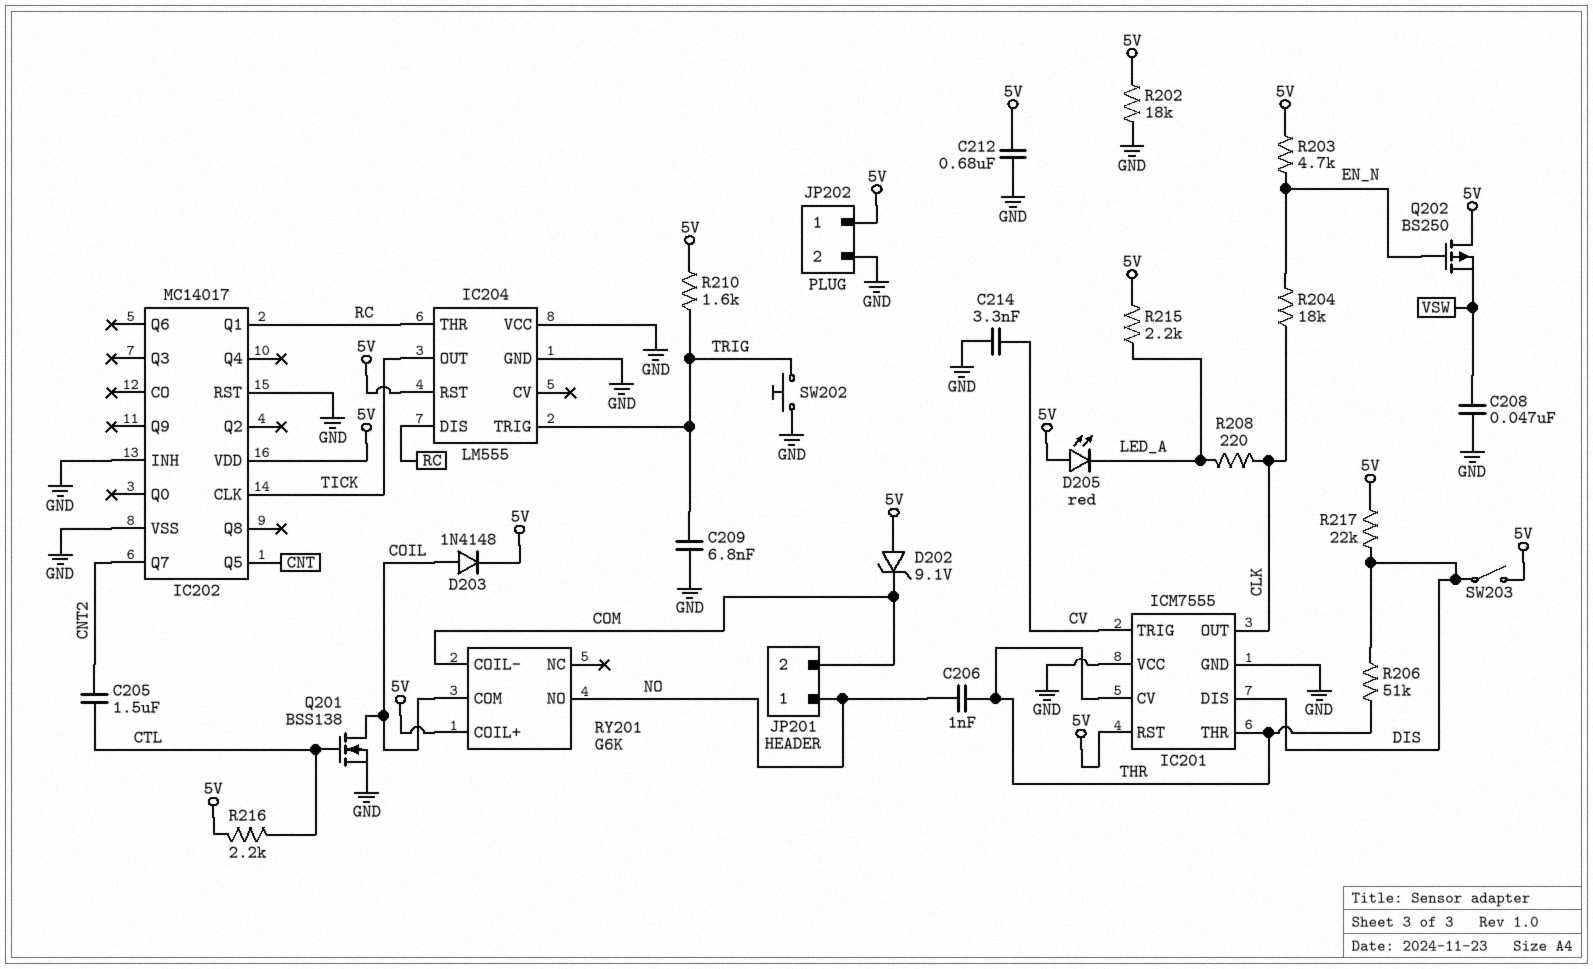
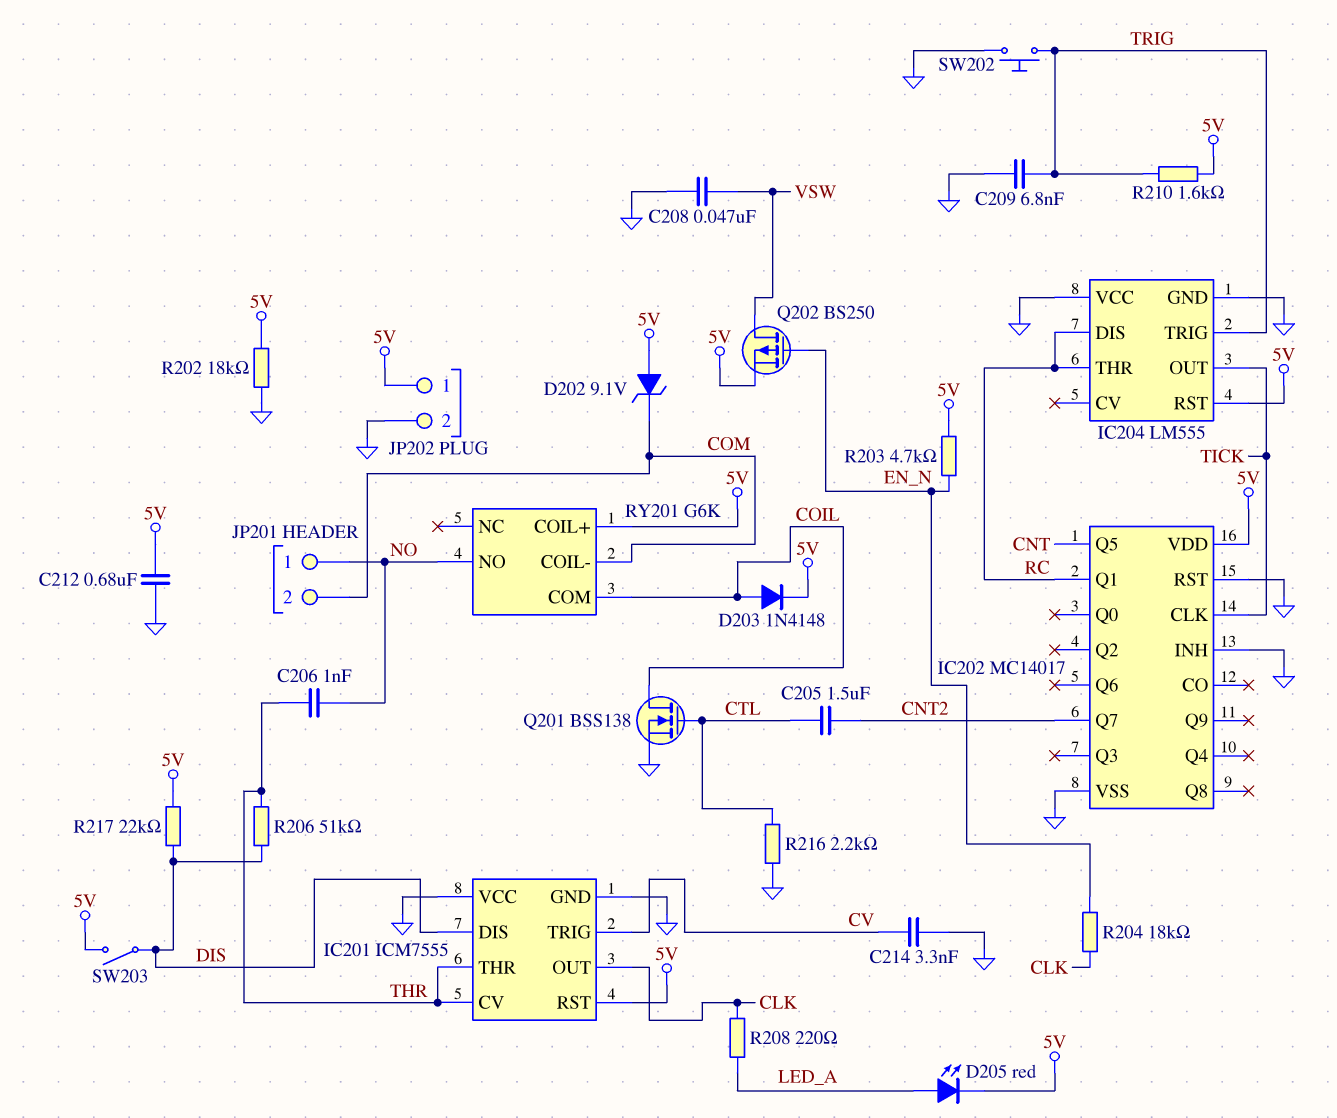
D205: LED red (A 5V, K LED_A) -> LED red (A LED_A, K 5V)
Q202: PMOS BS250 (G EN_N, D 5V, S VSW) -> PMOS BS250 (G EN_N, D VSW, S 5V)
R215: 2.2k (5V, LED_A) -> none
R216: 2.2k (5V, CTL) -> 2.2k (CTL, GND)

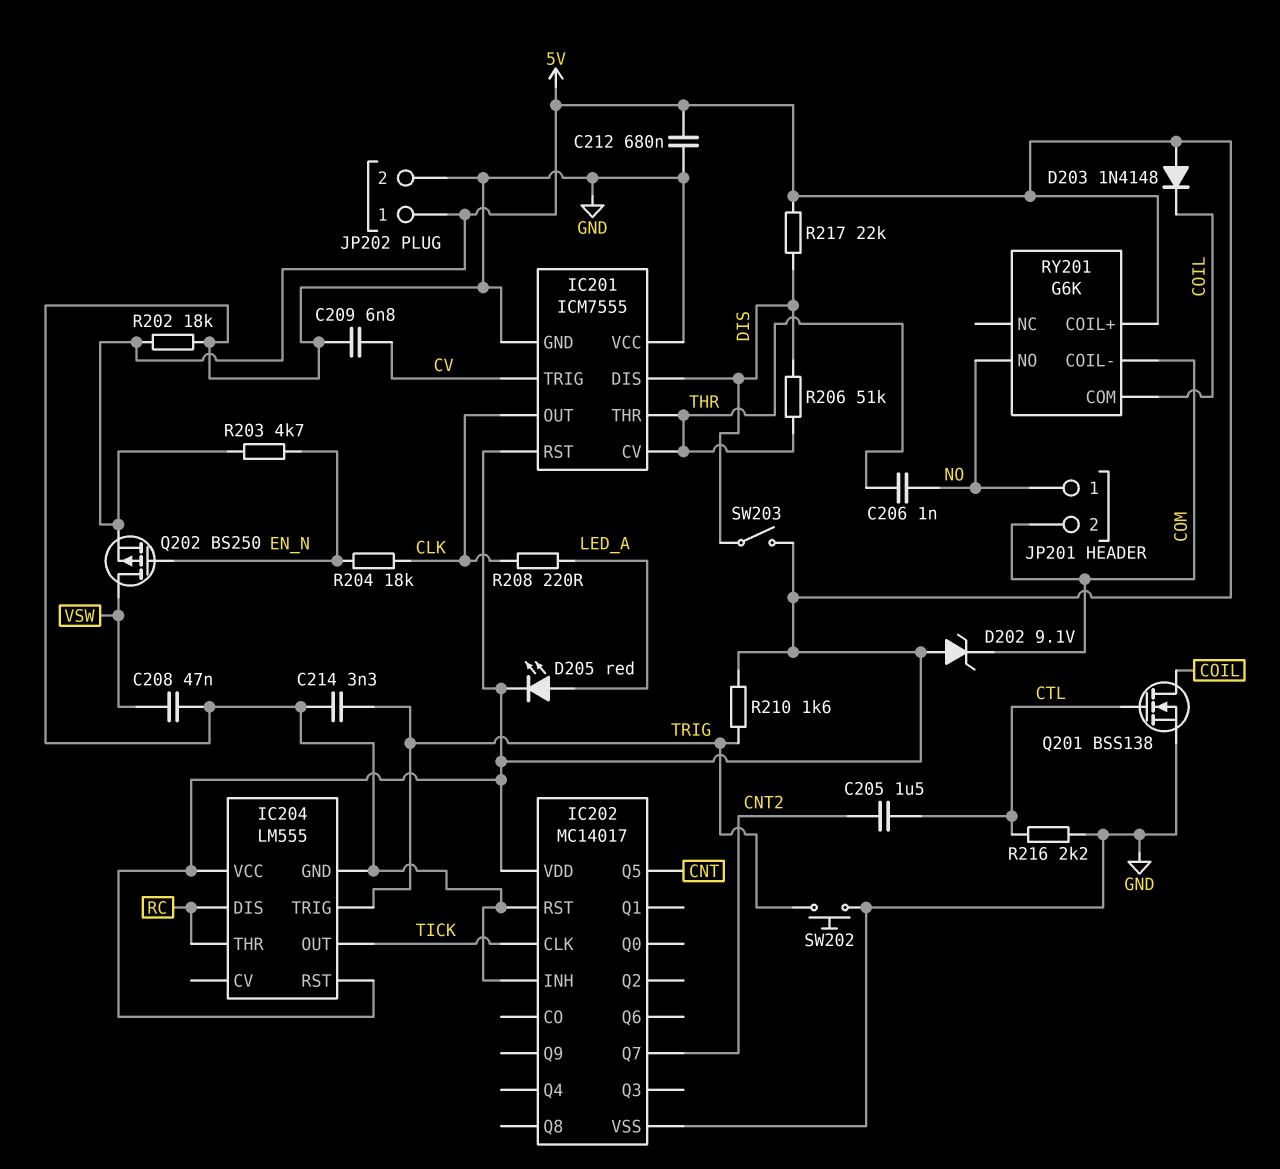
C209: 6.8nF (GND, TRIG) -> 6.8nF (CV, GND)
C214: 3.3nF (CV, GND) -> 3.3nF (GND, TRIG)
D203: diode 1N4148 (A COIL, K 5V) -> diode 1N4148 (A 5V, K COIL)
IC202 pin Q1: RC -> none
IC204 pin VCC: GND -> 5V

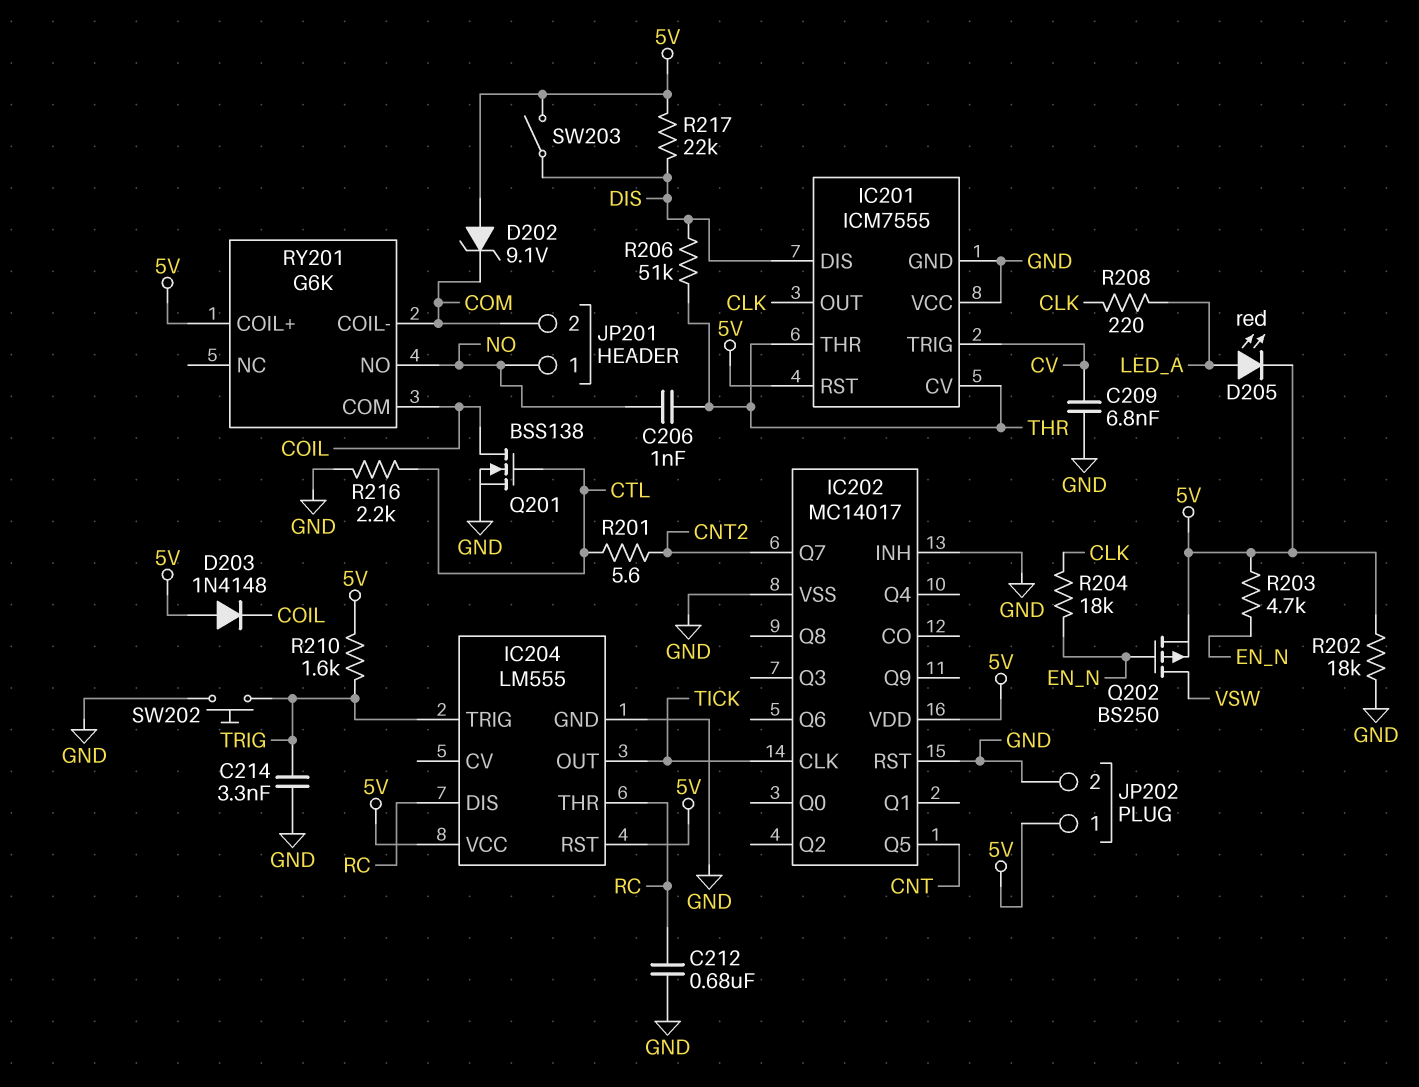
C205: 1.5uF (CNT2, CTL) -> none
C208: 47nF (GND, VSW) -> none
C212: 680nF (5V, GND) -> 680nF (GND, RC)
R201: none -> 5.6 (CNT2, CTL)

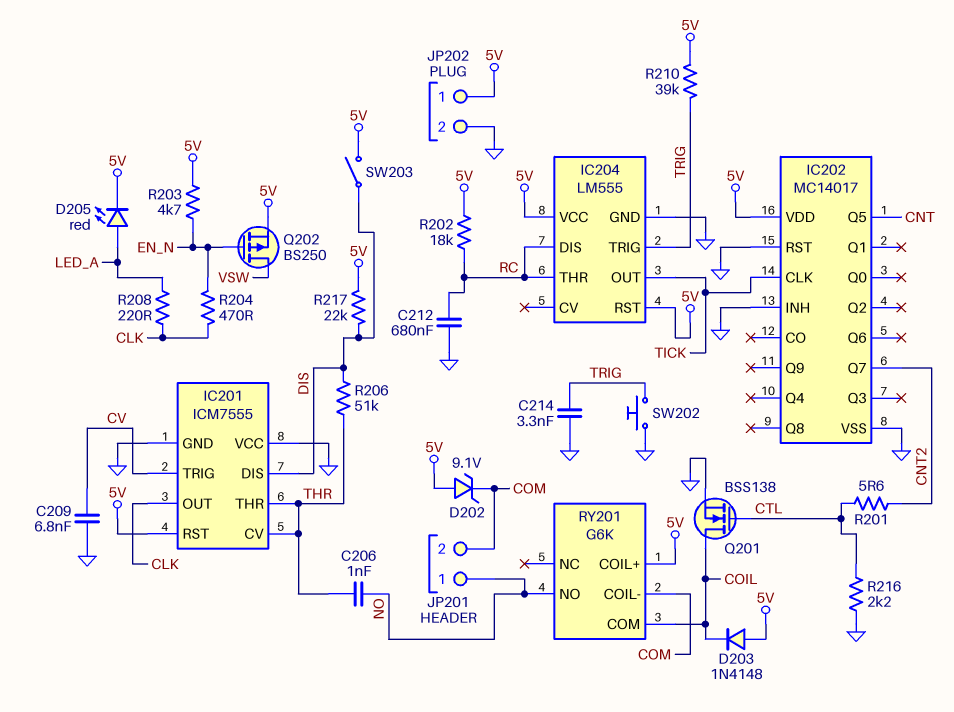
R202: 18k (5V, GND) -> 18k (5V, RC)
R204: 18k (CLK, EN_N) -> 470 (CLK, EN_N)
R210: 1.6k (5V, TRIG) -> 39k (5V, TRIG)

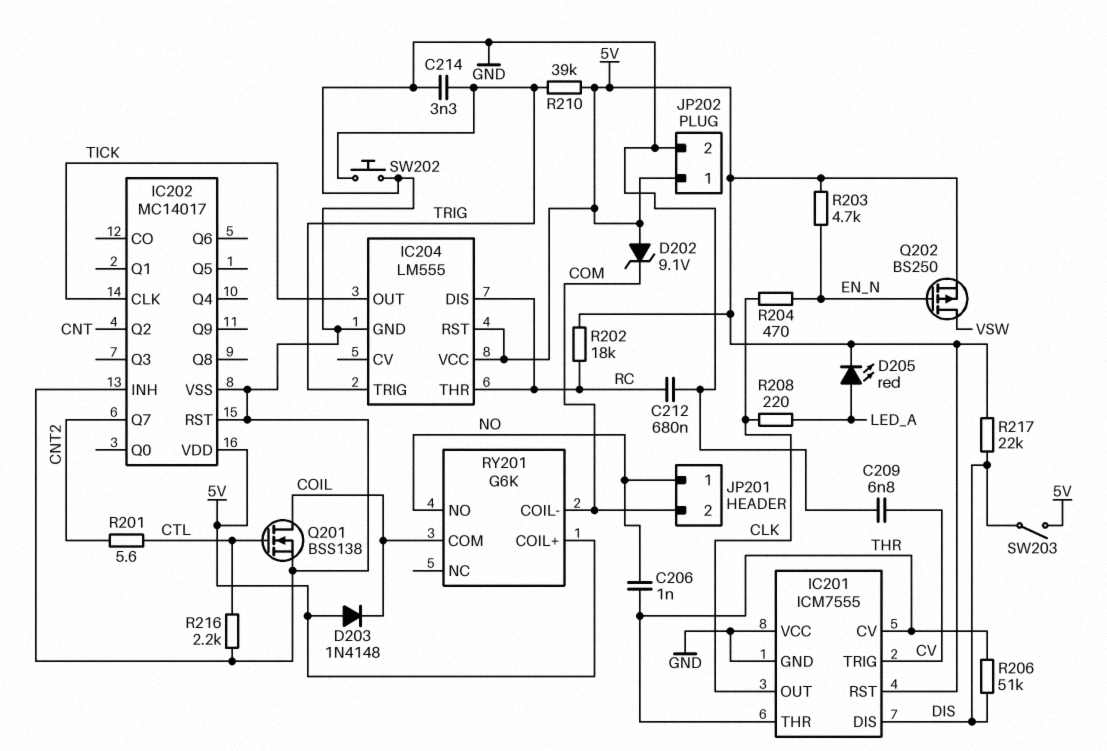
IC202 pin Q2: none -> CNT
IC202 pin Q5: CNT -> none

